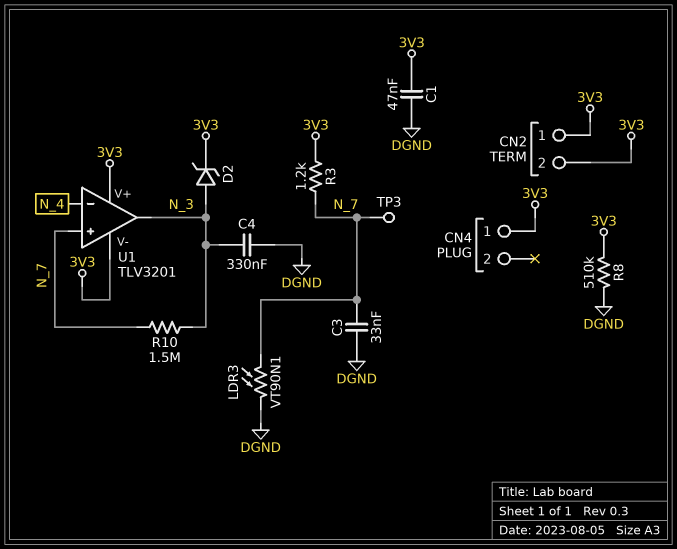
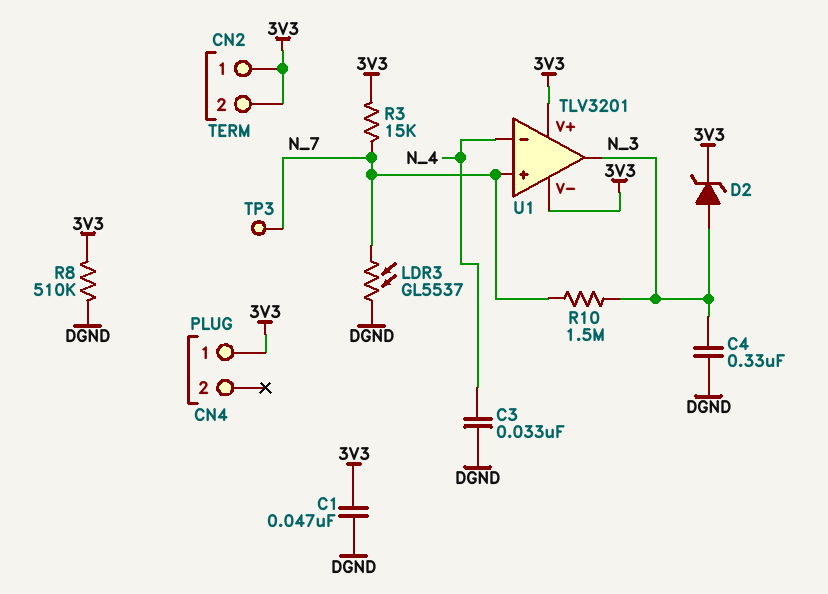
C3: 33nF (DGND, N_7) -> 33nF (DGND, N_4)
LDR3: VT90N1 (DGND, N_7) -> GL5537 (DGND, N_7)
R3: 1.2k (3V3, N_7) -> 15k (3V3, N_7)

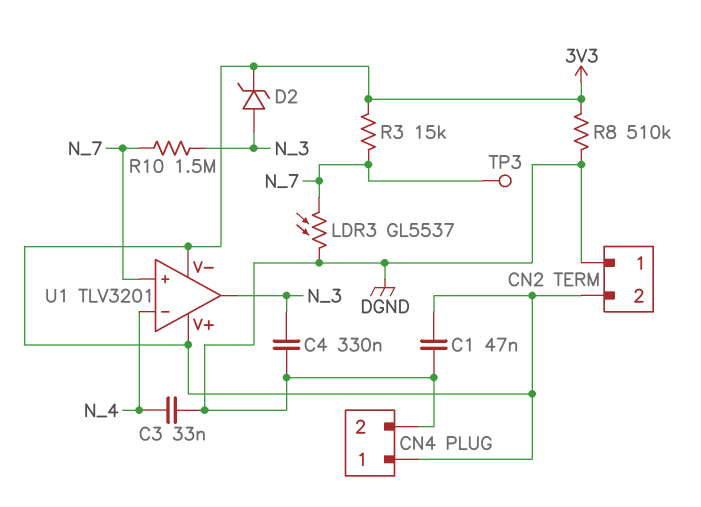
CN2 pin 1: 3V3 -> DGND
CN4 pin 2: none -> DGND

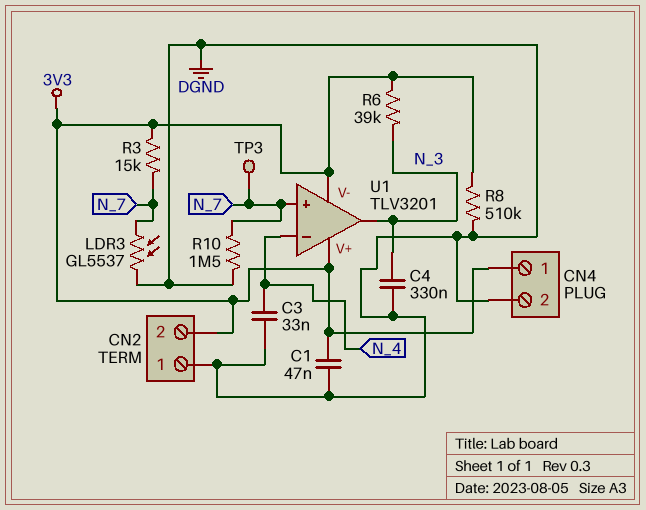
D2: zener (A N_3, K 3V3) -> none
R6: none -> 39k (3V3, N_3)
R10: 1.5M (N_3, N_7) -> 1.5M (DGND, N_7)

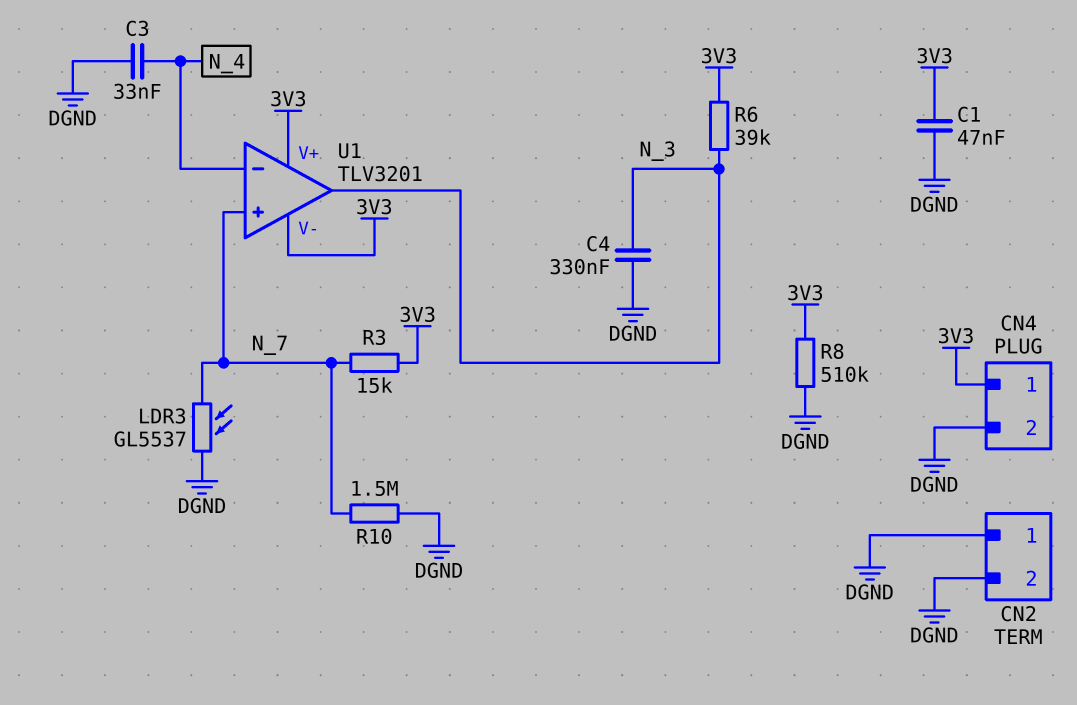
CN2 pin 2: 3V3 -> DGND
TP3: test point (N_7) -> none

